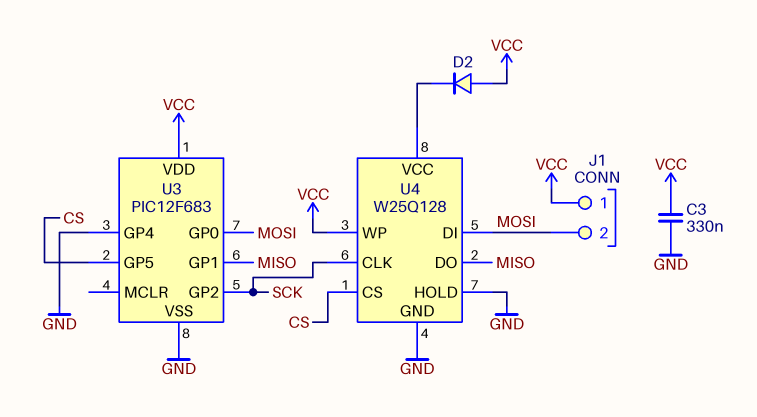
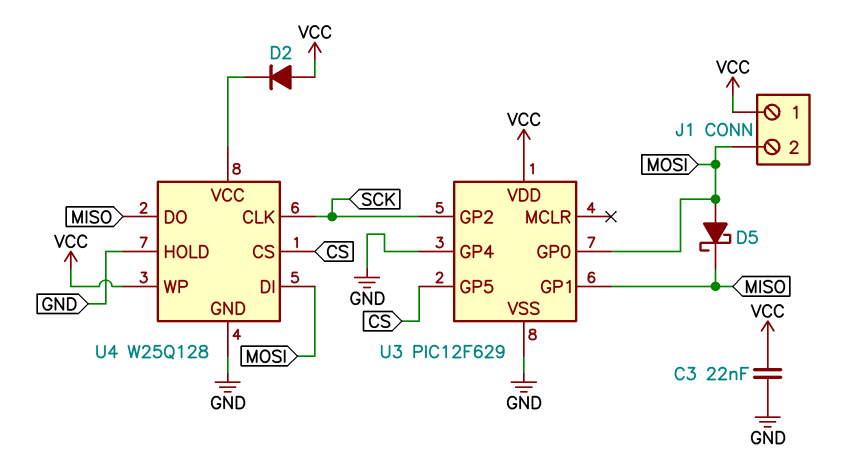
C3: 330nF (GND, VCC) -> 22nF (GND, VCC)
D5: none -> schottky (A MOSI, K MISO)
U3: PIC12F683 -> PIC12F629

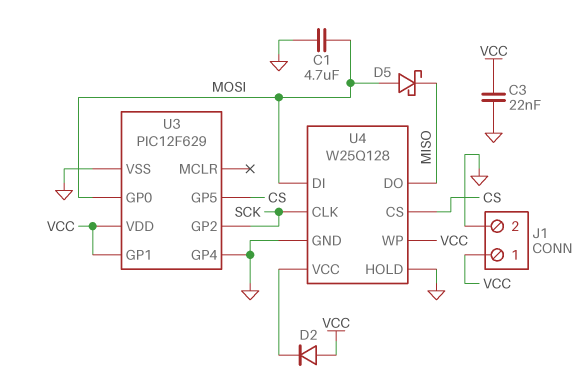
C1: none -> 4.7uF (GND, MOSI)
J1 pin 2: MOSI -> GND
U3 pin GP1: MISO -> VCC

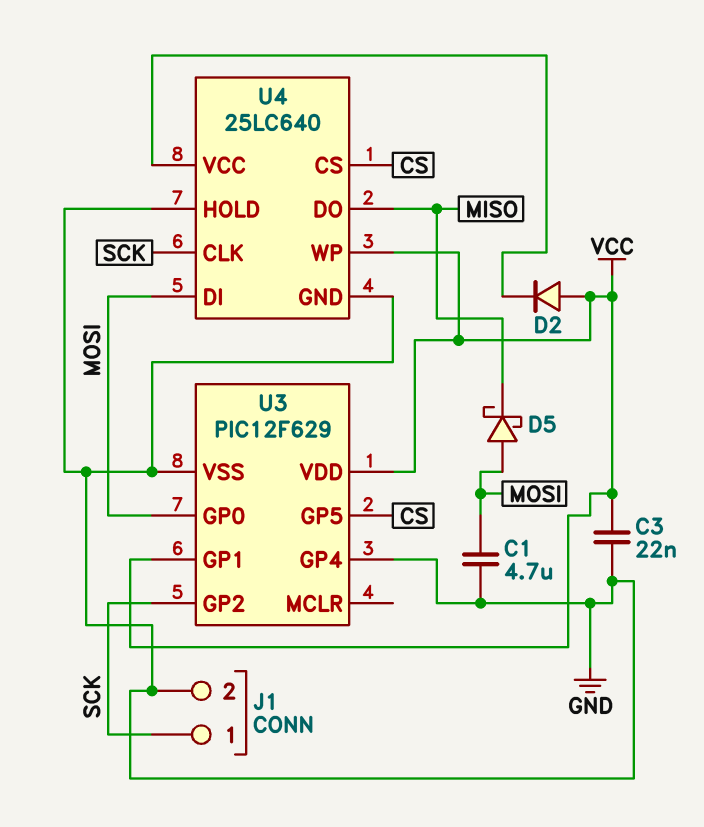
J1 pin 1: VCC -> SCK
U4: W25Q128 -> 25LC640

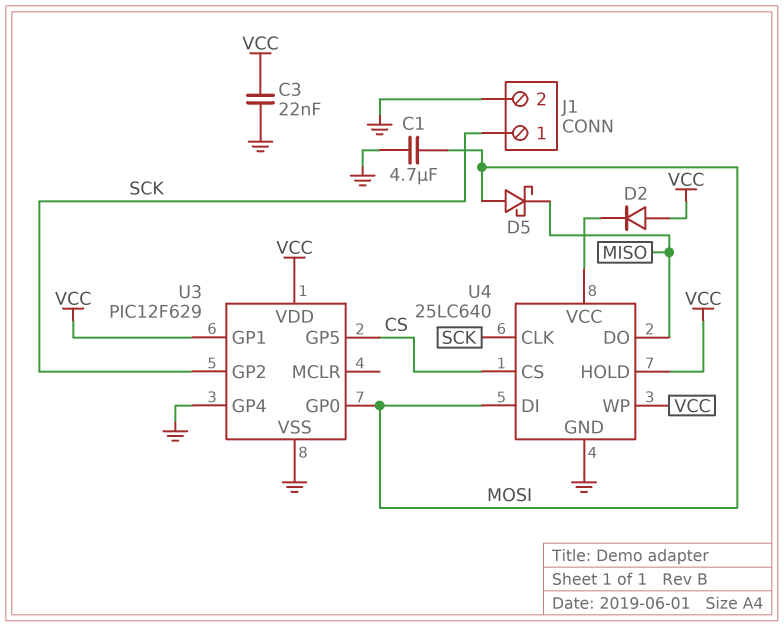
U4 pin HOLD: GND -> VCC

